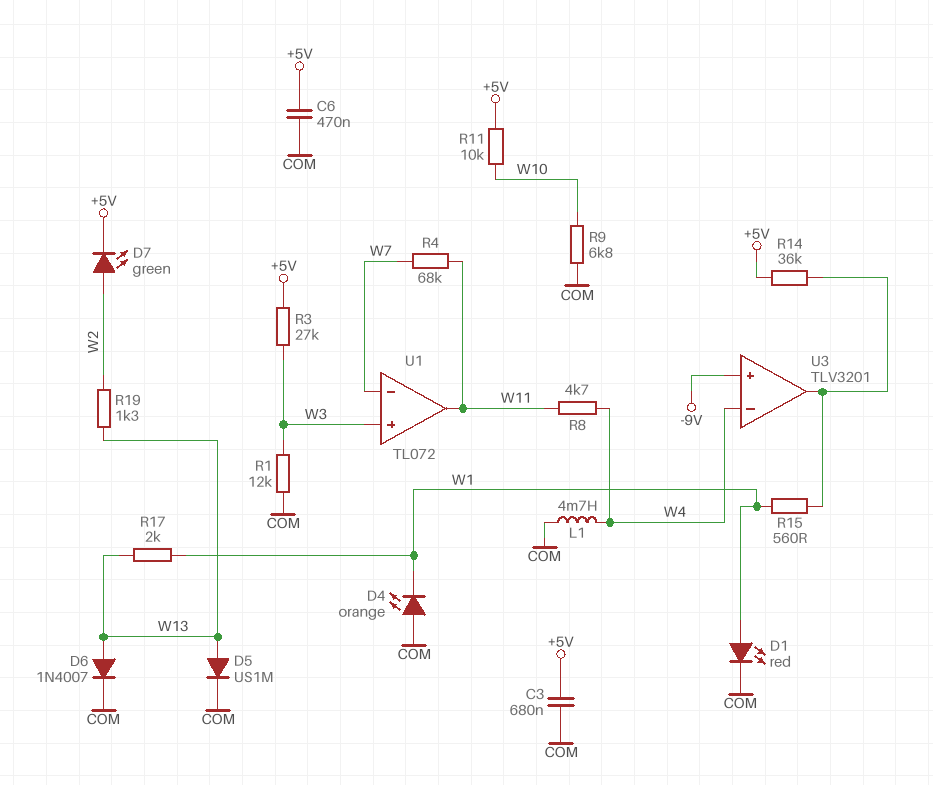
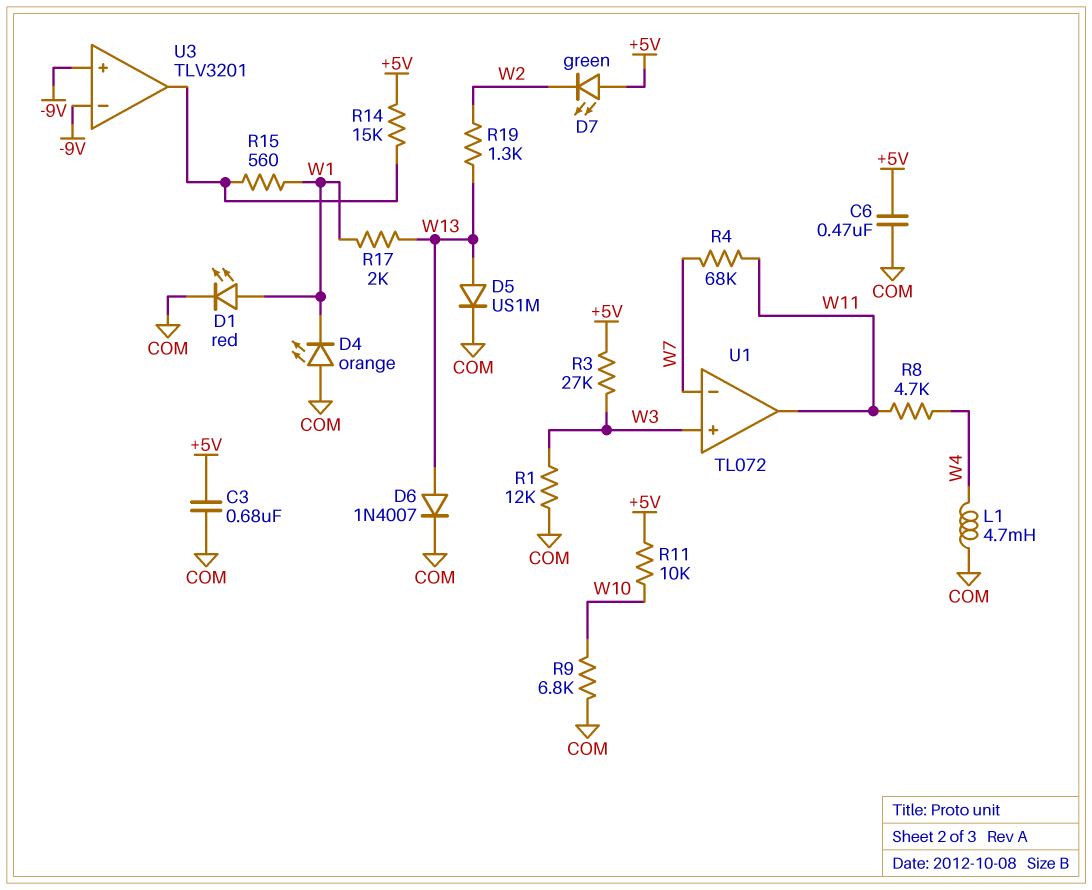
D7: LED green (A W2, K +5V) -> LED green (A +5V, K W2)
R14: 36k (+5V, U3/out) -> 15k (+5V, U3/out)
U3 pin in-: W4 -> -9V

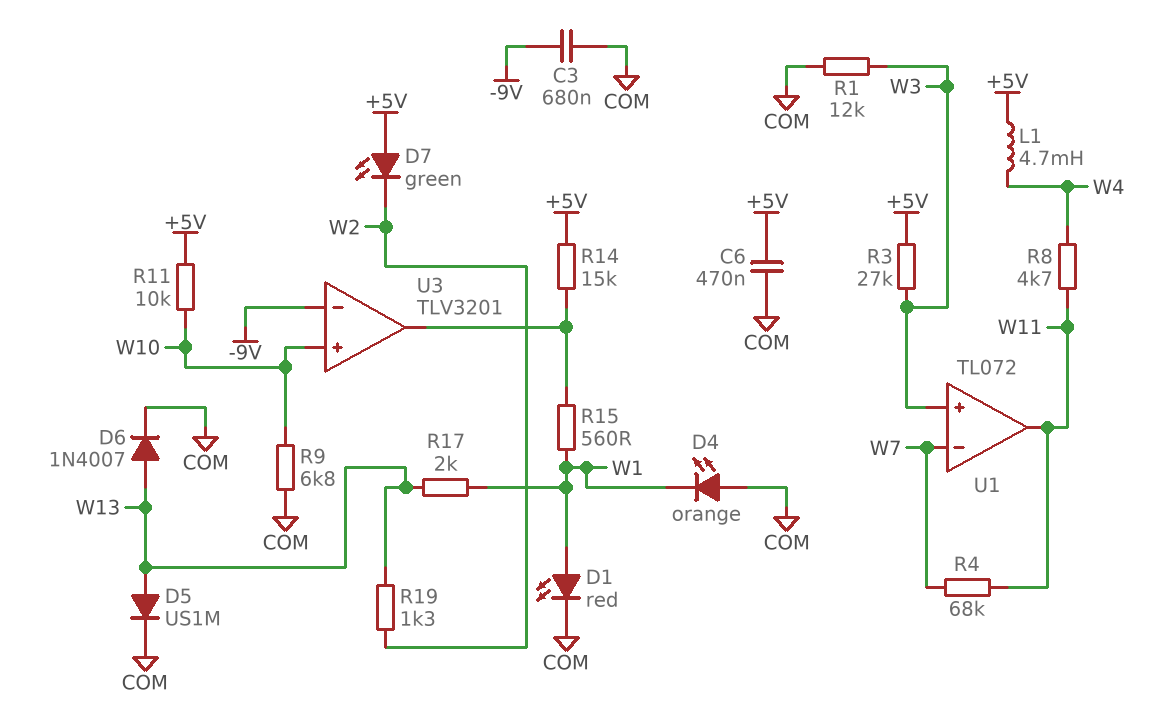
C3: 680nF (+5V, COM) -> 680nF (-9V, COM)
L1: 4.7mH (COM, W4) -> 4.7mH (+5V, W4)
U3 pin in+: -9V -> W10

